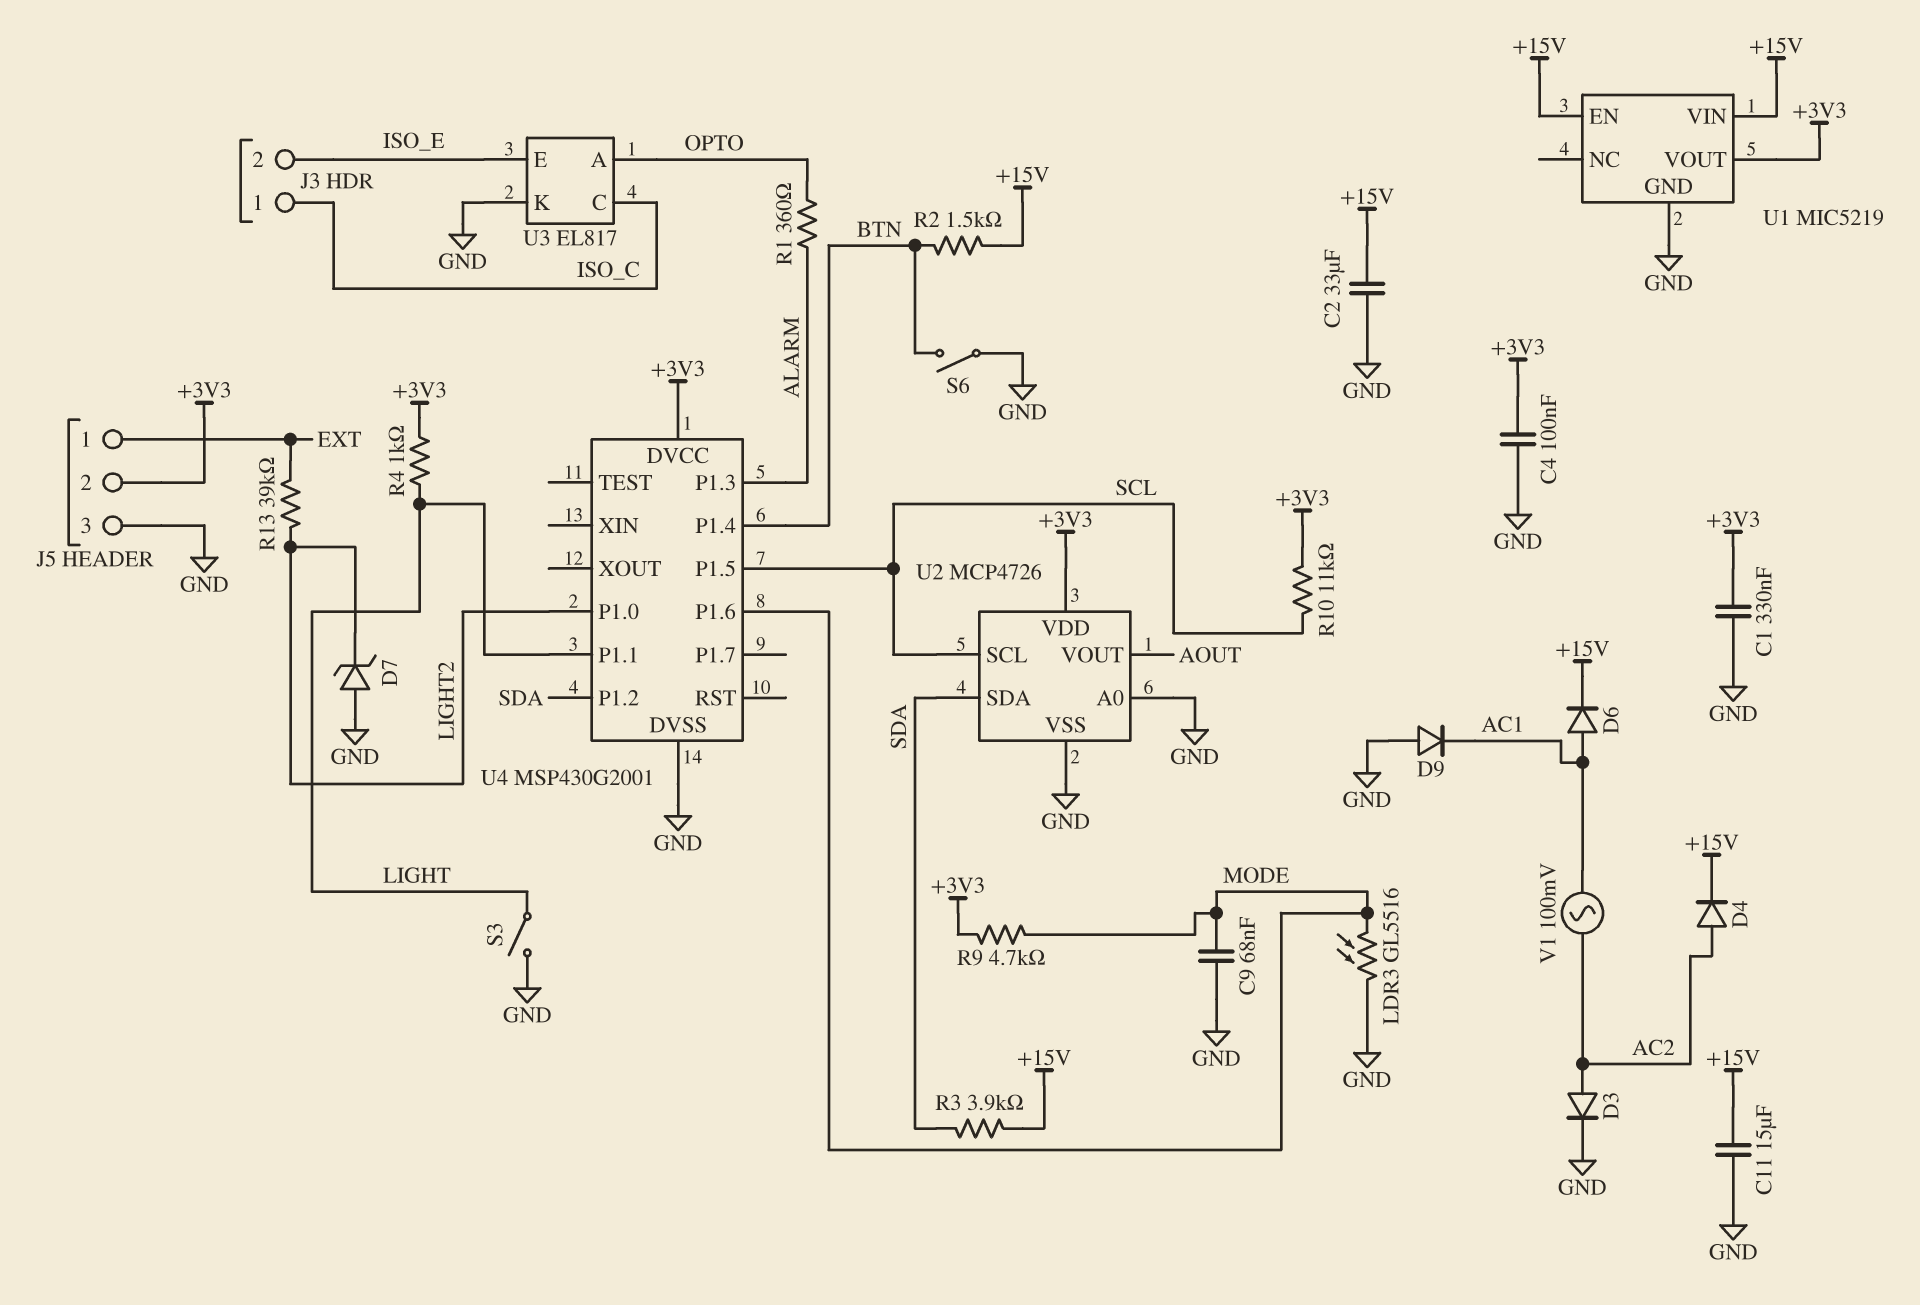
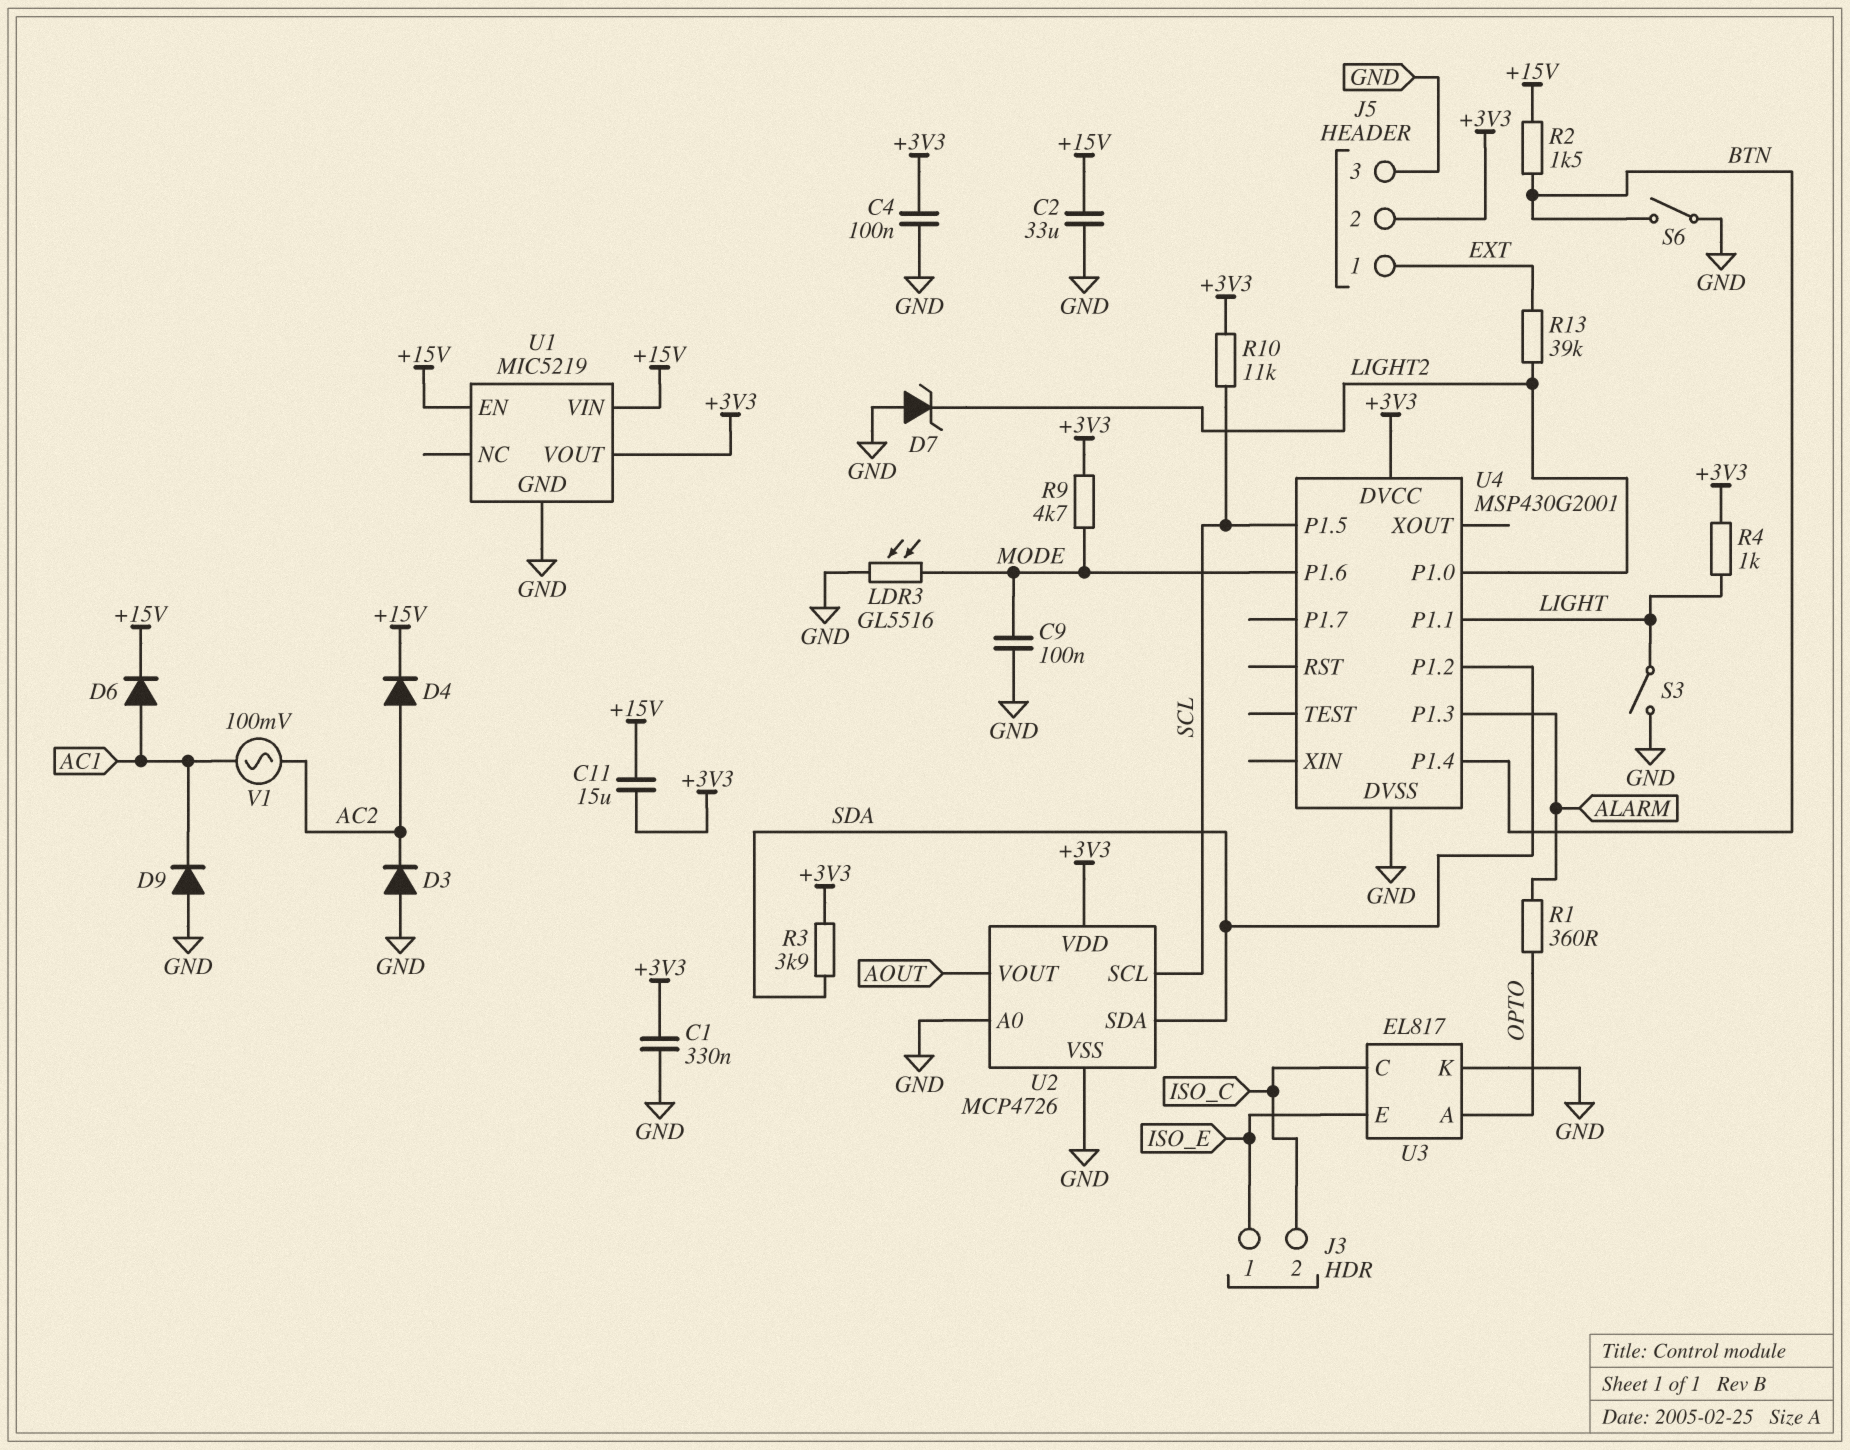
C9: 68nF (GND, MODE) -> 100nF (GND, MODE)
C11: 15uF (+15V, GND) -> 15uF (+3V3, +15V)
D3: diode (A AC2, K GND) -> diode (A GND, K AC2)
J3 pin 1: ISO_C -> ISO_E
J3 pin 2: ISO_E -> ISO_C
R3: 3.9k (+15V, SDA) -> 3.9k (+3V3, SDA)

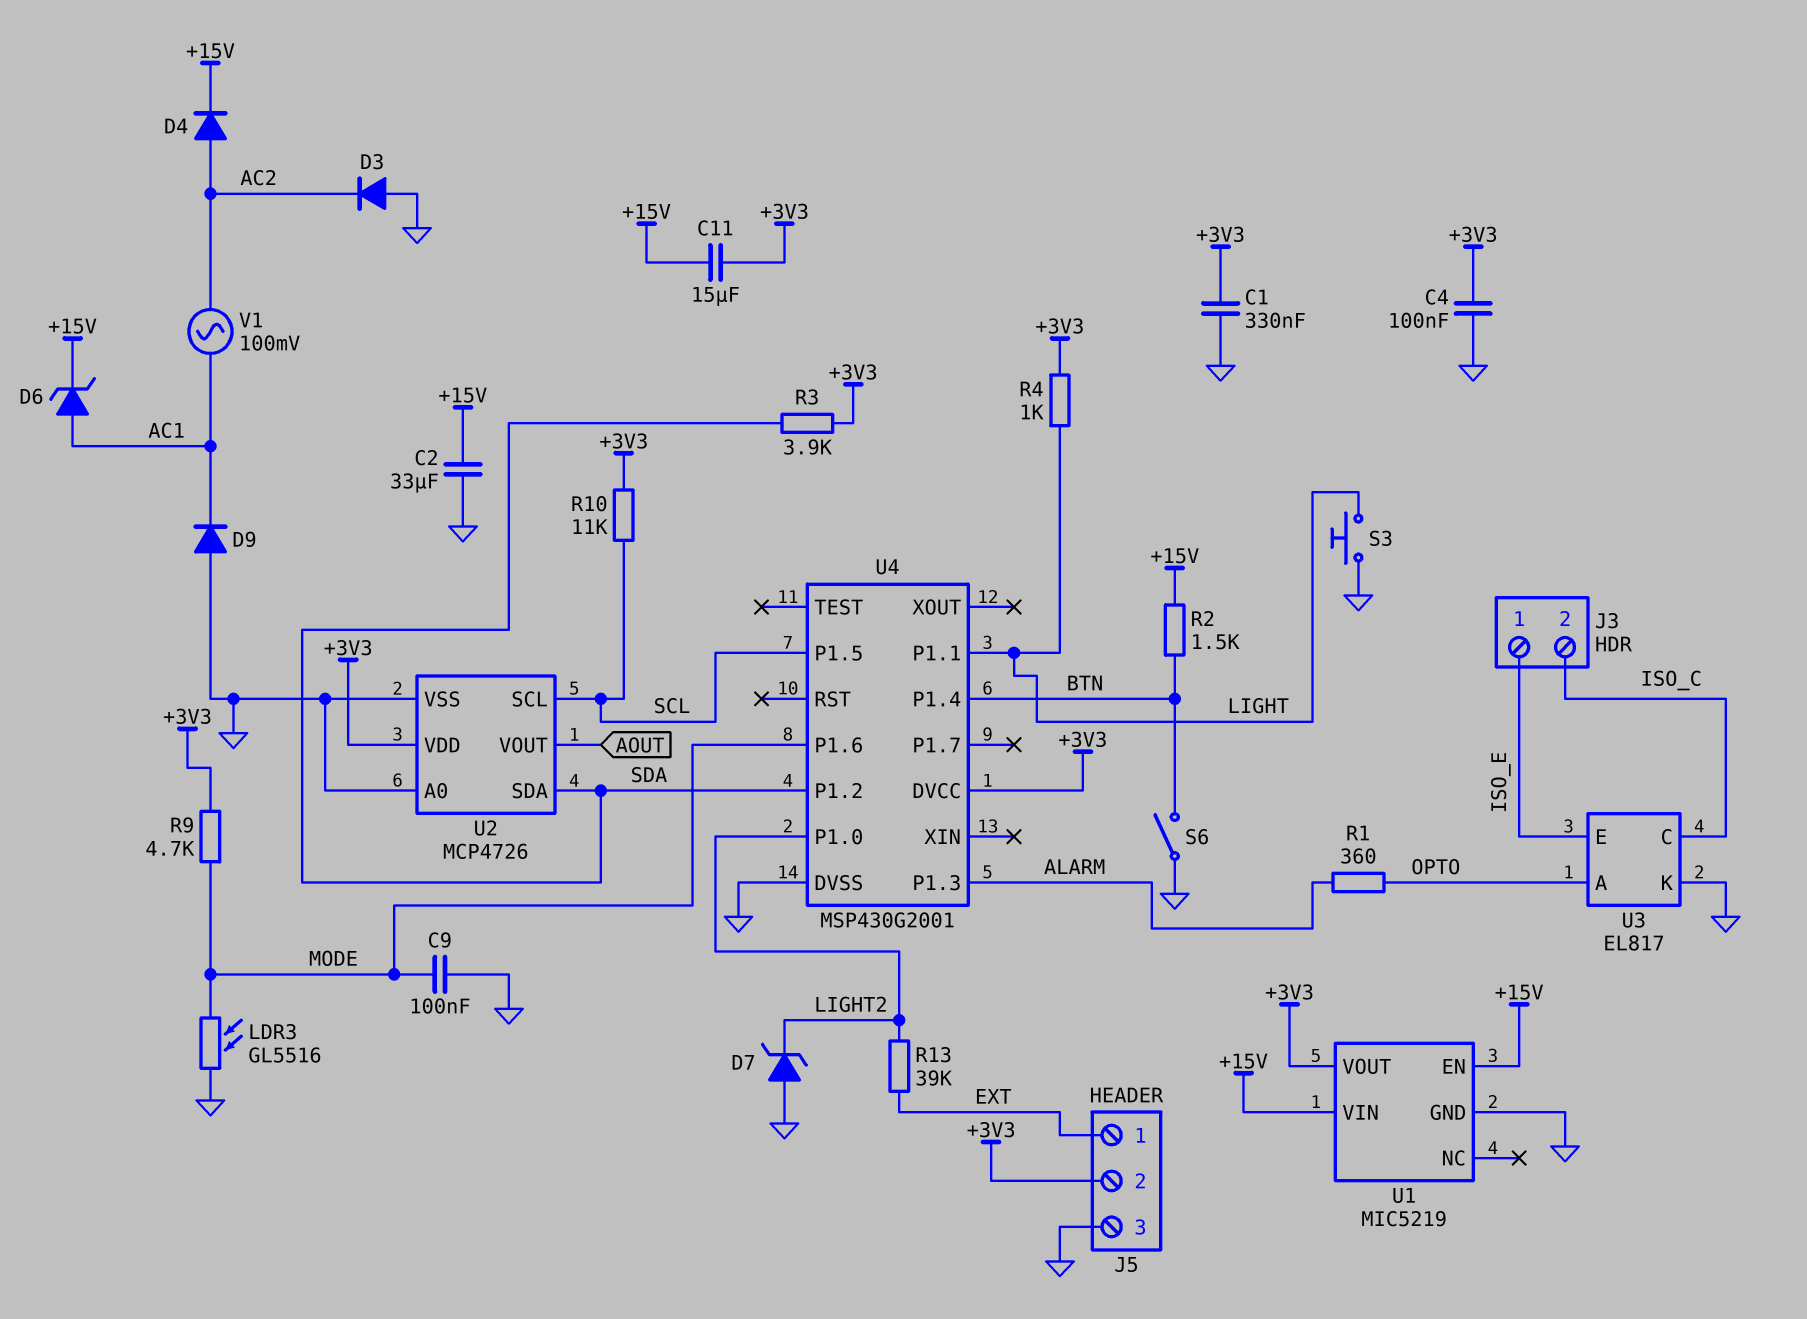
D6: diode (A AC1, K +15V) -> zener (A AC1, K +15V)
S3: switch (GND, LIGHT) -> button (GND, LIGHT)

